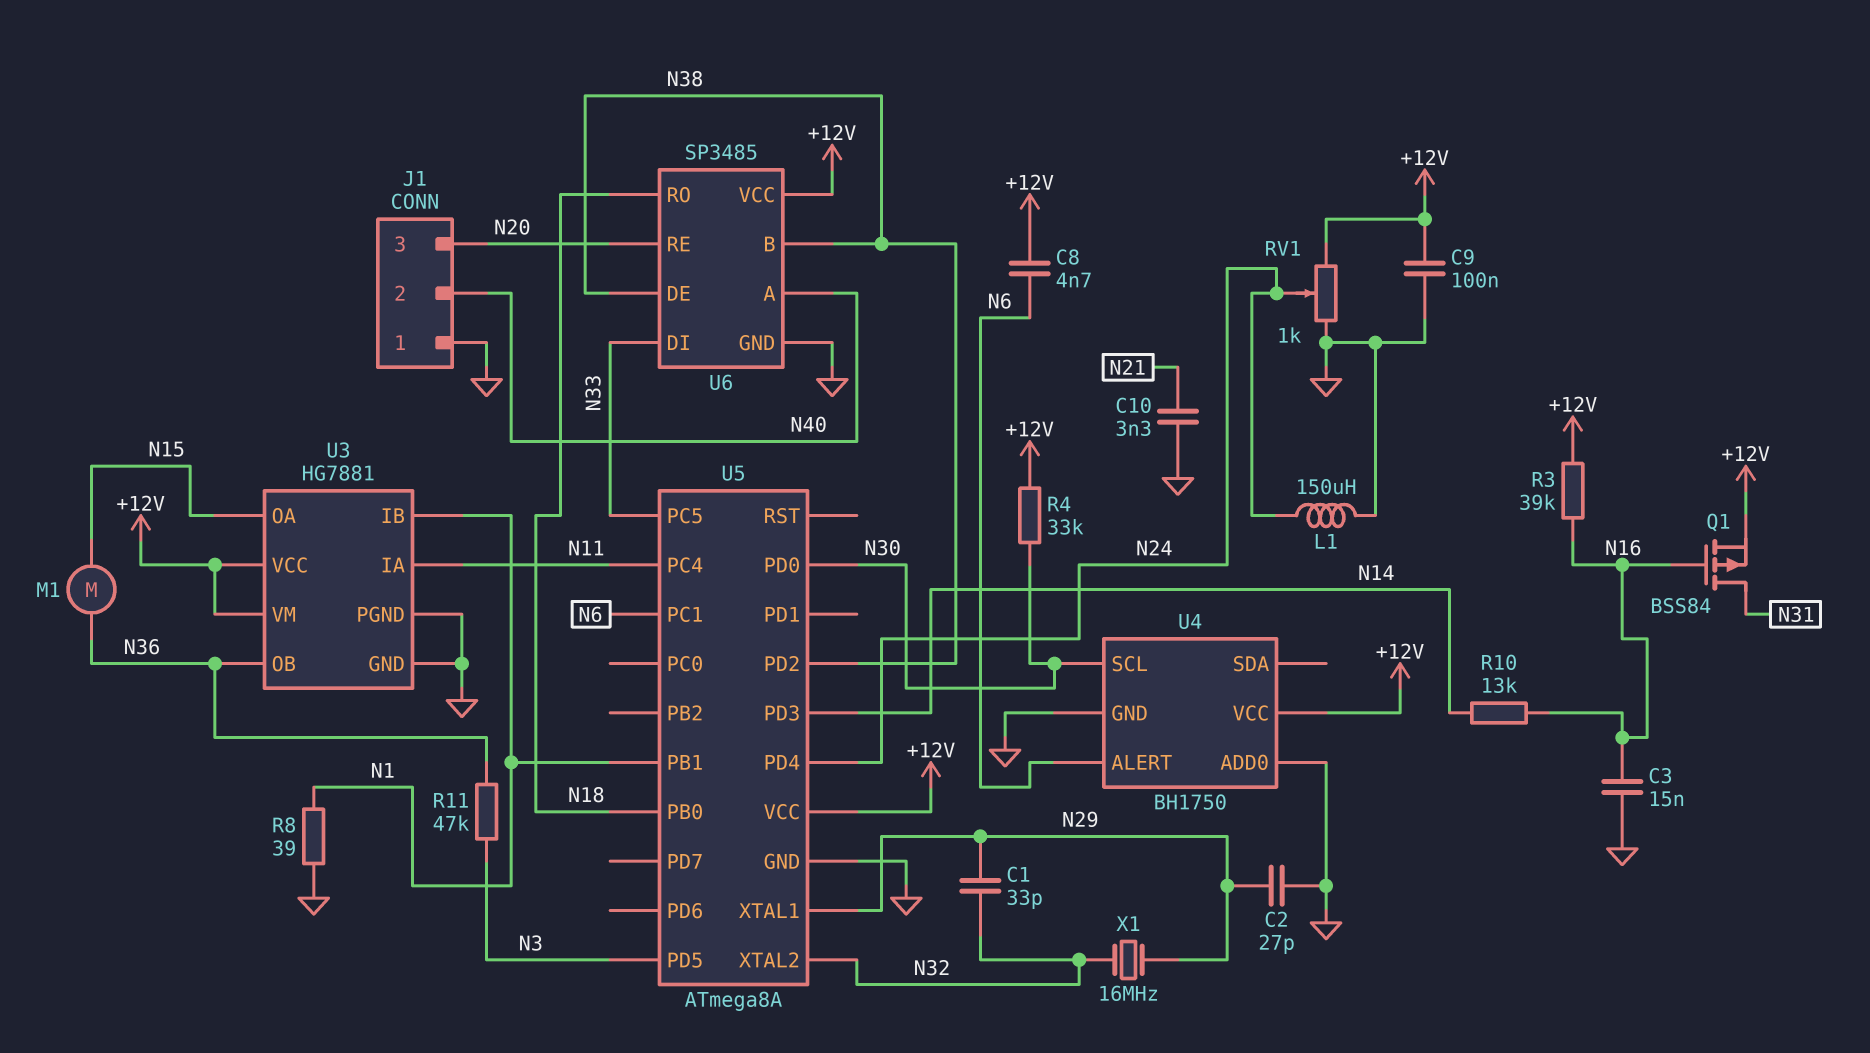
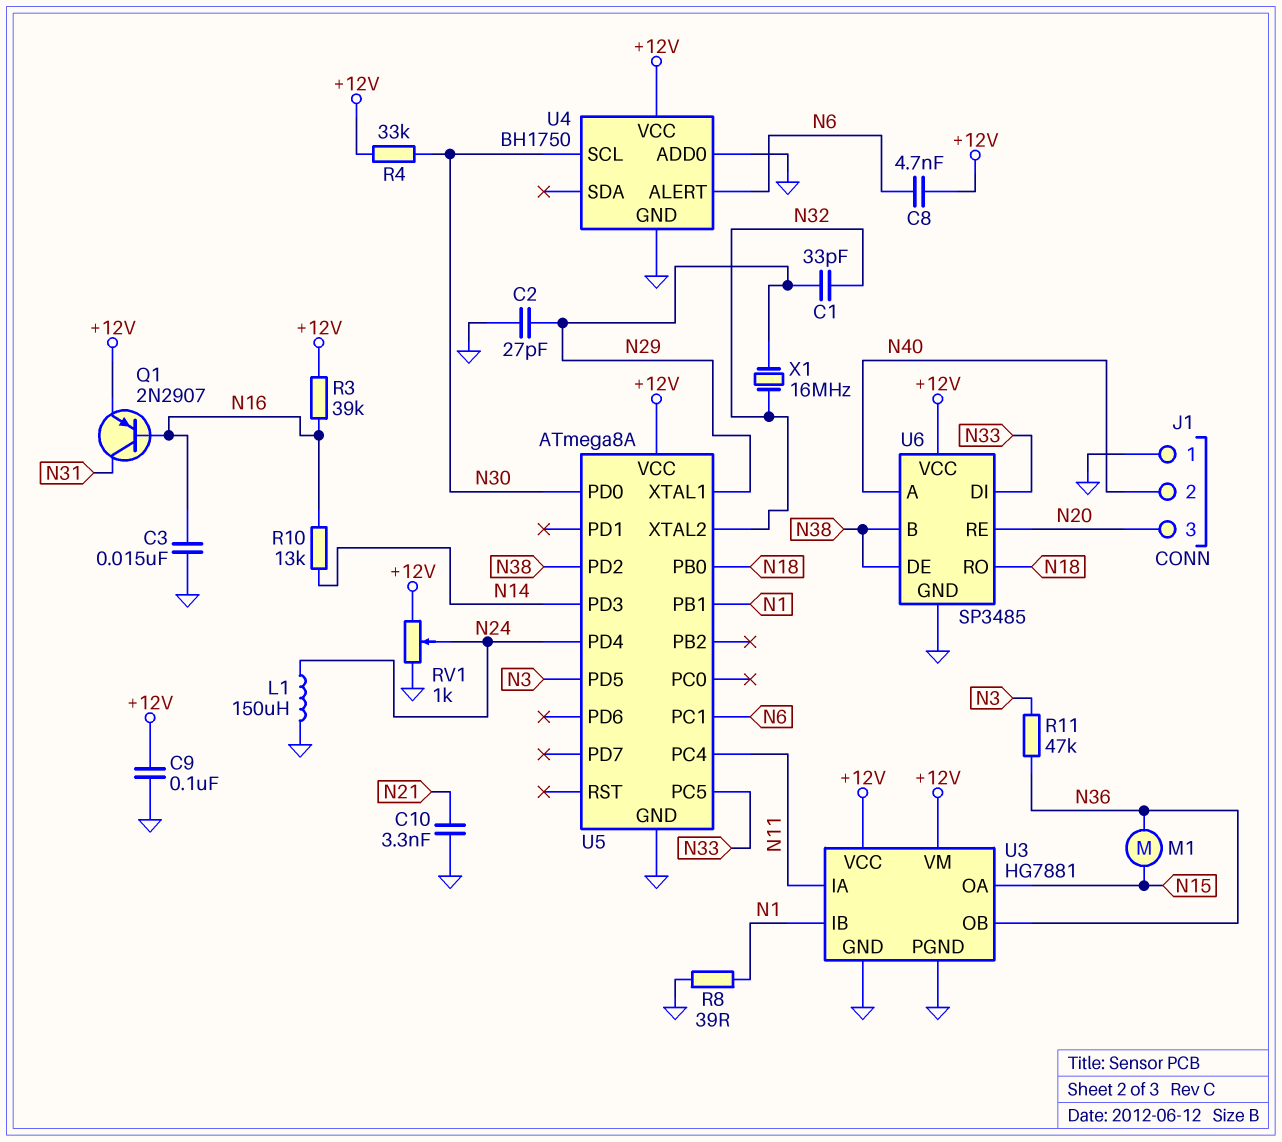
Q1: PMOS BSS84 (G N16, D N31, S +12V) -> PNP 2N2907 (B N16, C N31, E +12V)

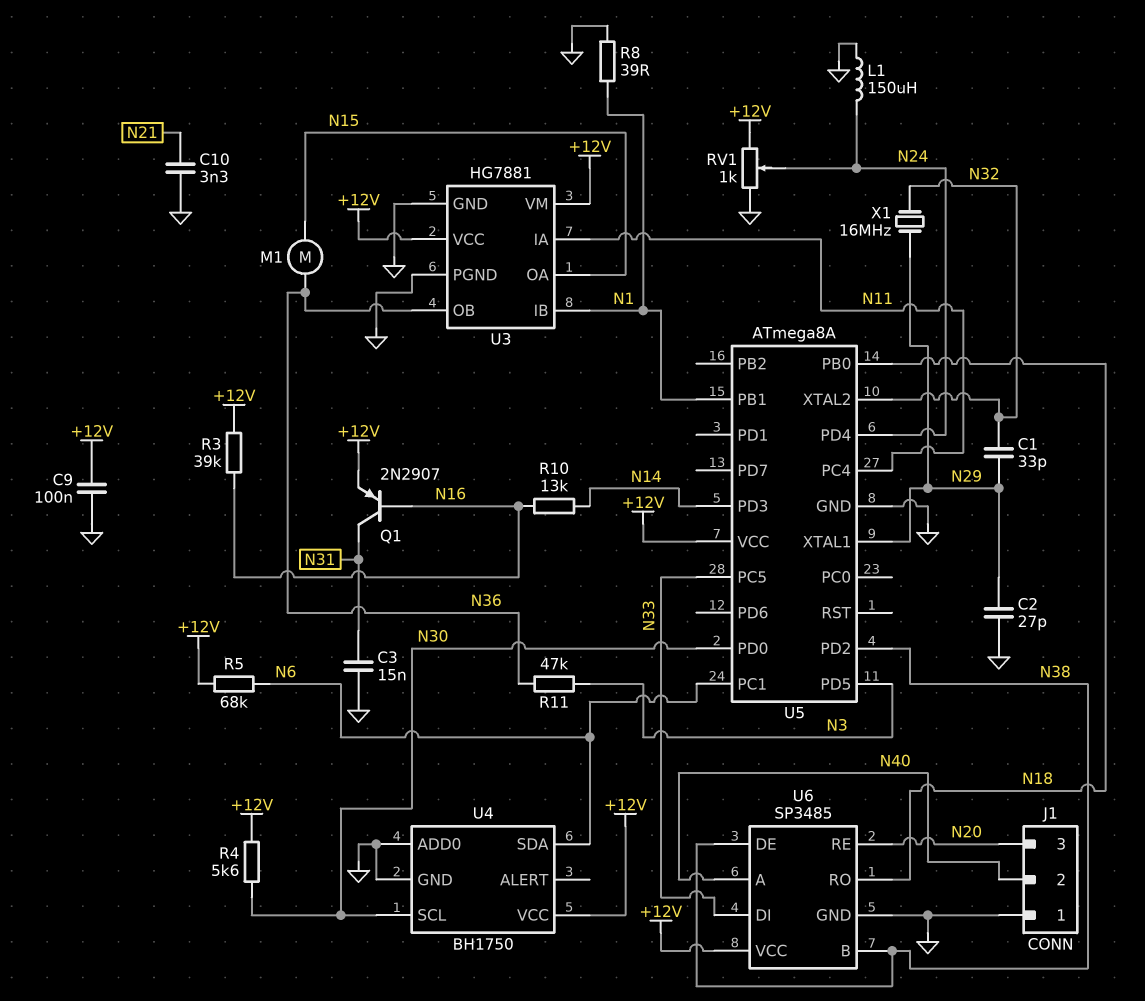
C3: 15nF (GND, N16) -> 15nF (GND, N31)
C8: 4.7nF (+12V, N6) -> none
R4: 33k (+12V, N30) -> 5.6k (+12V, N30)
R5: none -> 68k (+12V, N6)
U4 pin ALERT: N6 -> none
U4 pin SDA: none -> N6

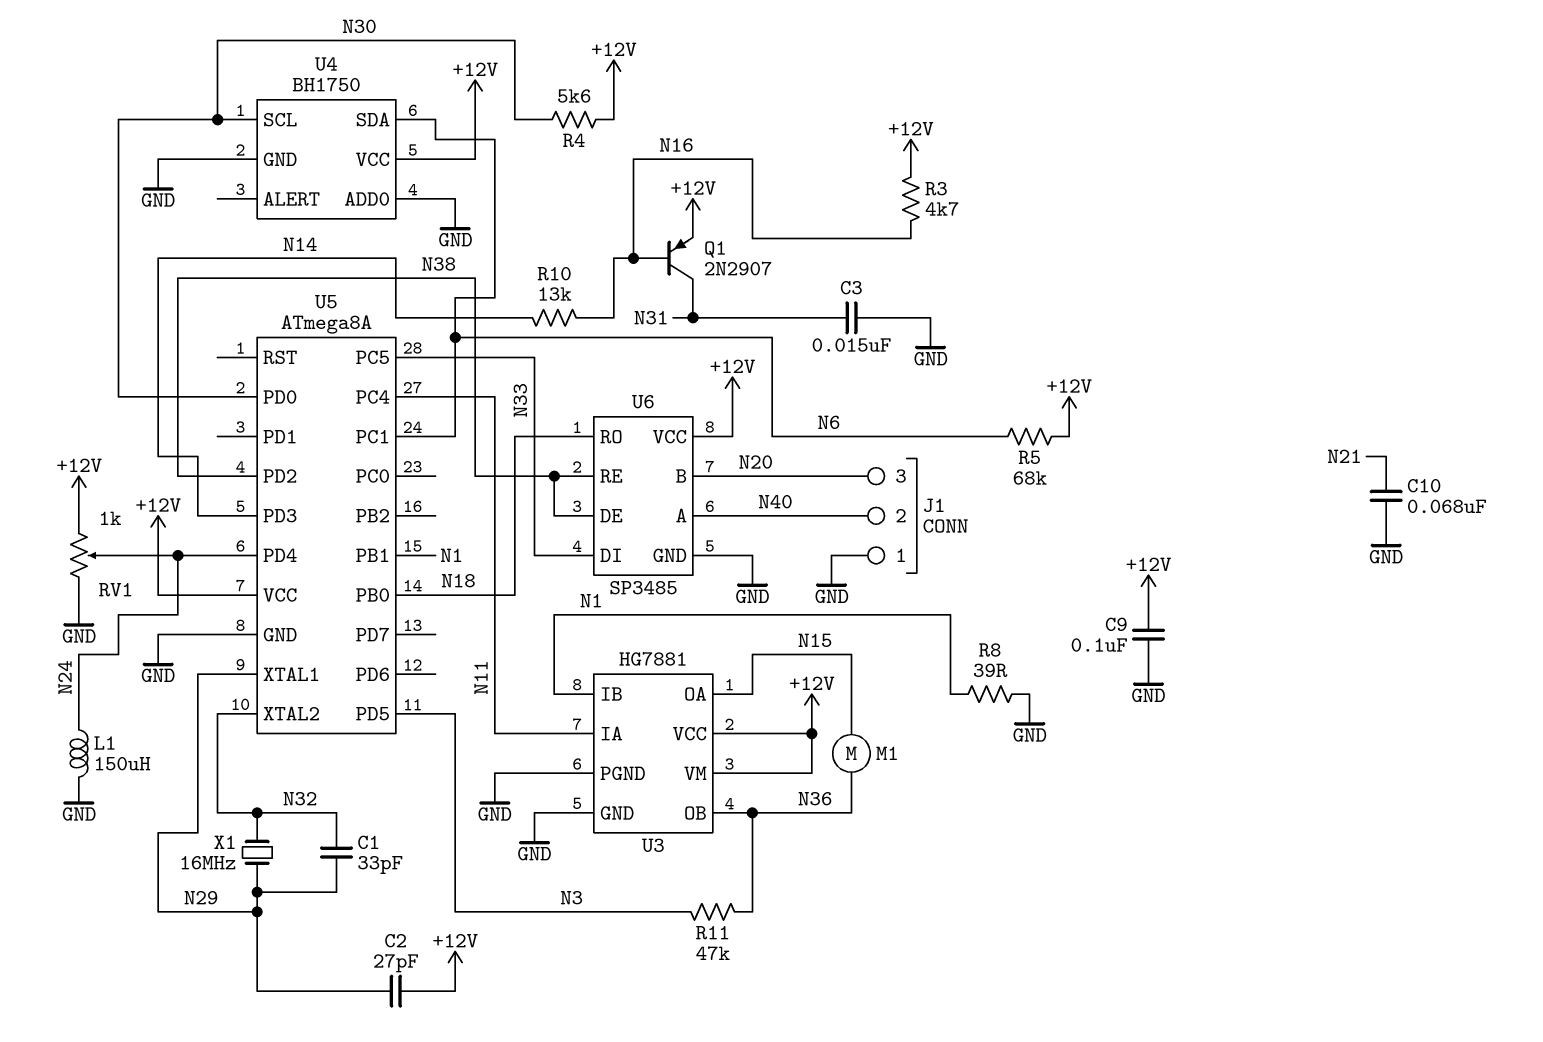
C2: 27pF (GND, N29) -> 27pF (+12V, N29)
C10: 3.3nF (GND, N21) -> 68nF (GND, N21)
R3: 39k (+12V, N16) -> 4.7k (+12V, N16)
U6 pin B: N38 -> N20
U6 pin RE: N20 -> N38

